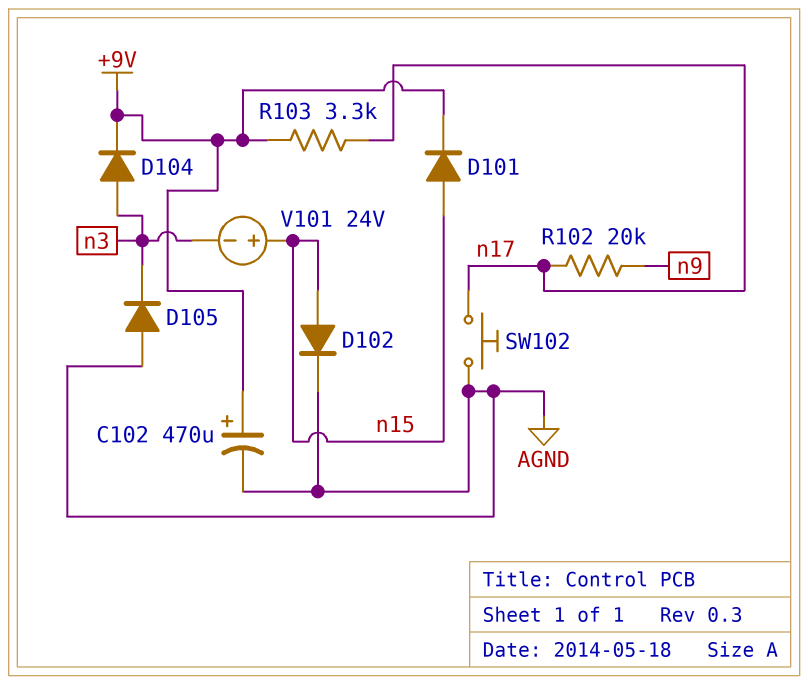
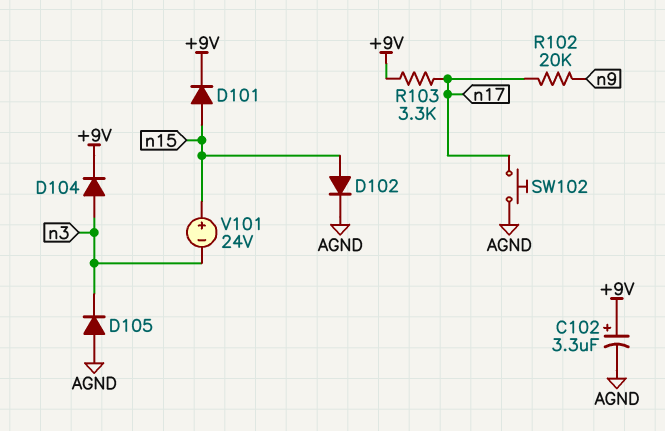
C102: 470uF (plus +9V, minus AGND) -> 3.3uF (plus +9V, minus AGND)

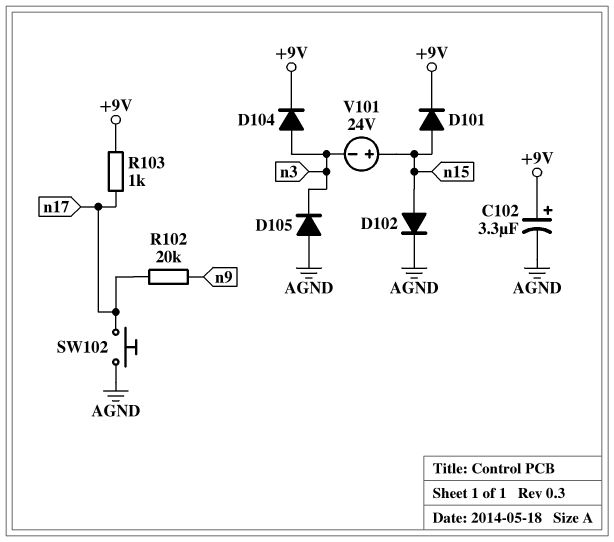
R103: 3.3k (+9V, n17) -> 1k (+9V, n17)

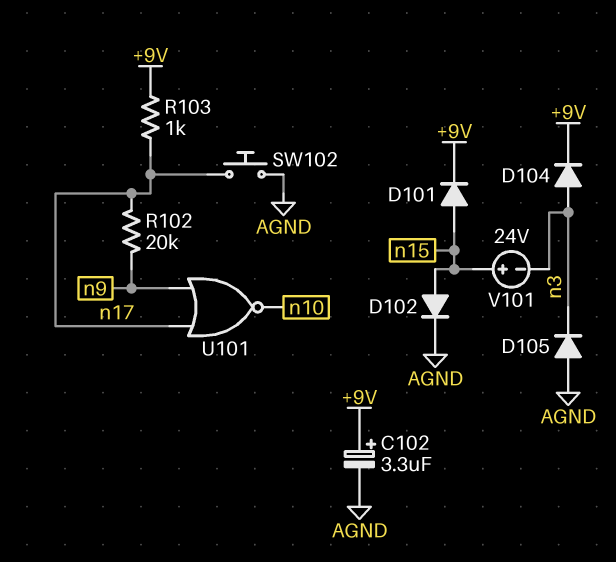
U101: none -> NOR (in n9, in n17, out n10)

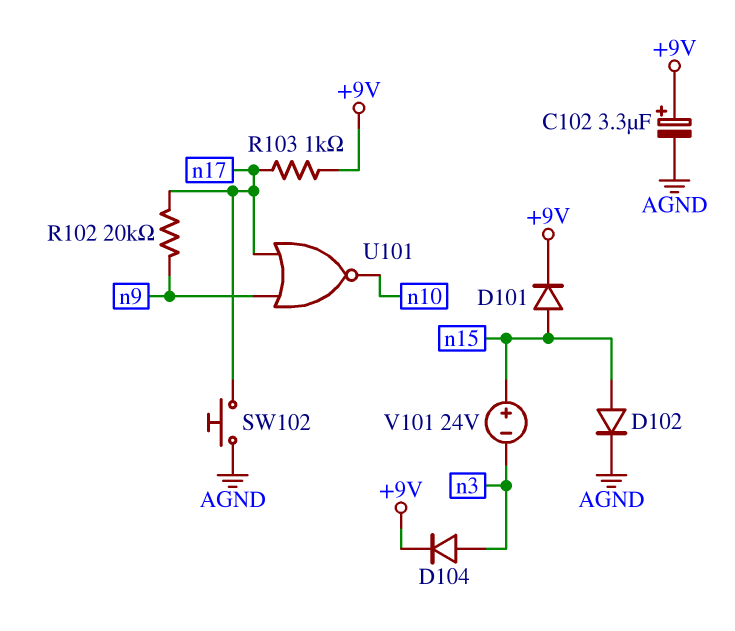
D105: diode (A AGND, K n3) -> none

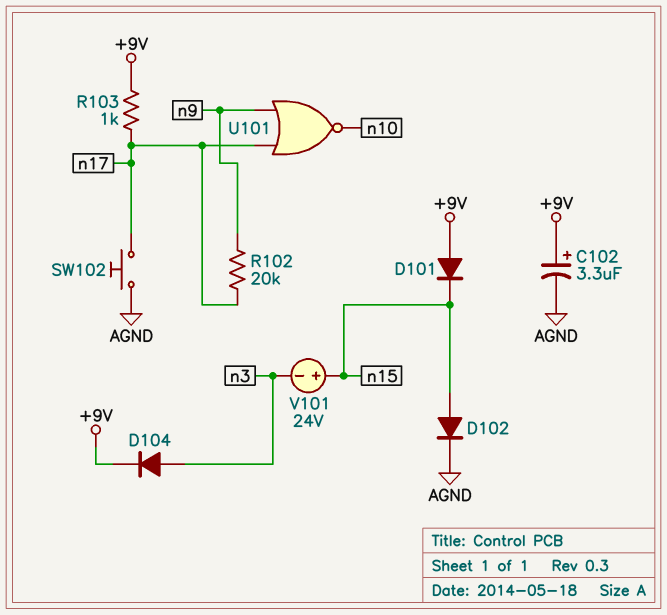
D101: diode (A n15, K +9V) -> diode (A +9V, K n15)

